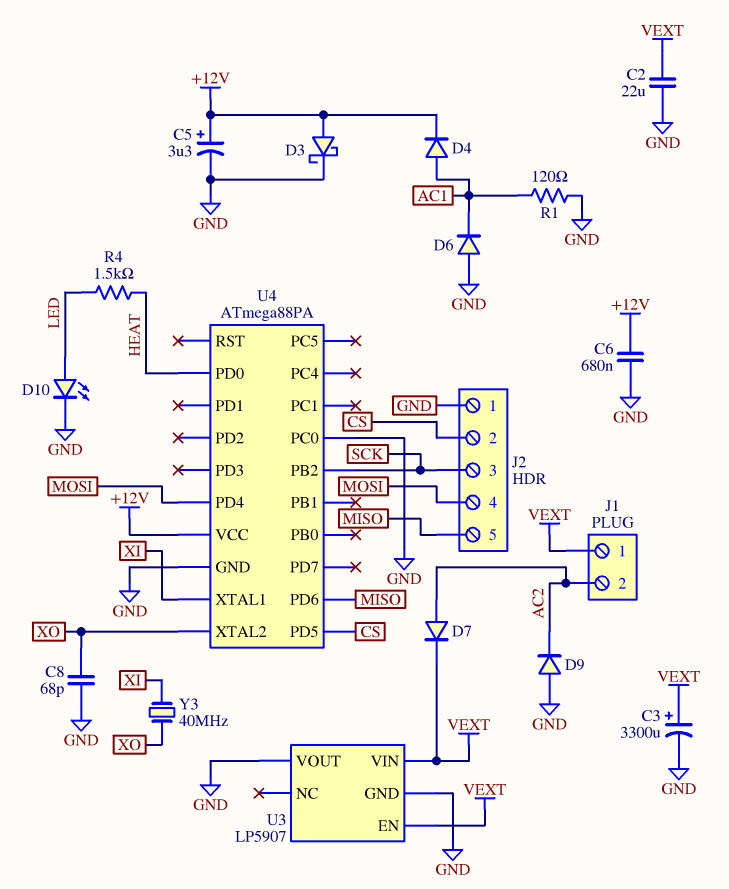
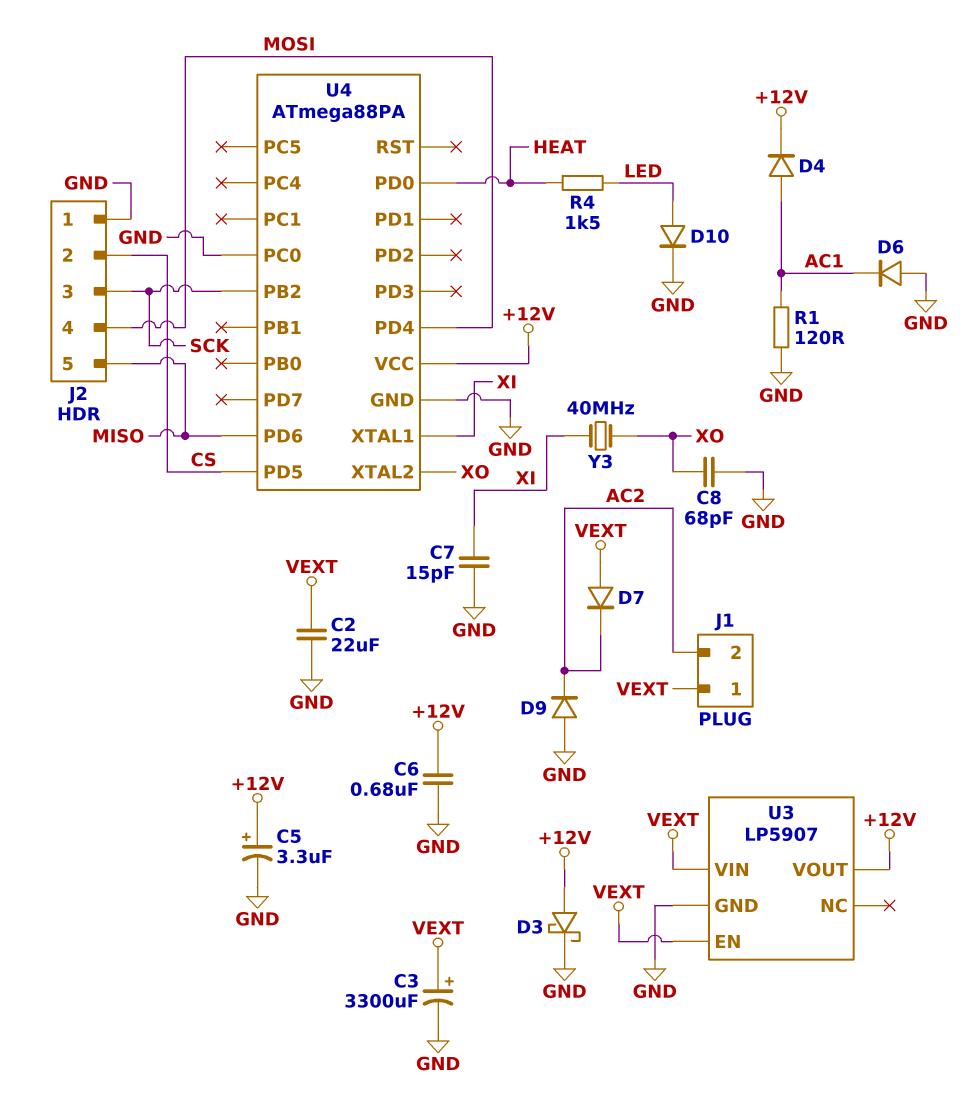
C7: none -> 15pF (GND, XI)
D7: diode (A AC2, K VEXT) -> diode (A VEXT, K AC2)
D10: LED (A LED, K GND) -> diode (A LED, K GND)
U3 pin VOUT: GND -> +12V

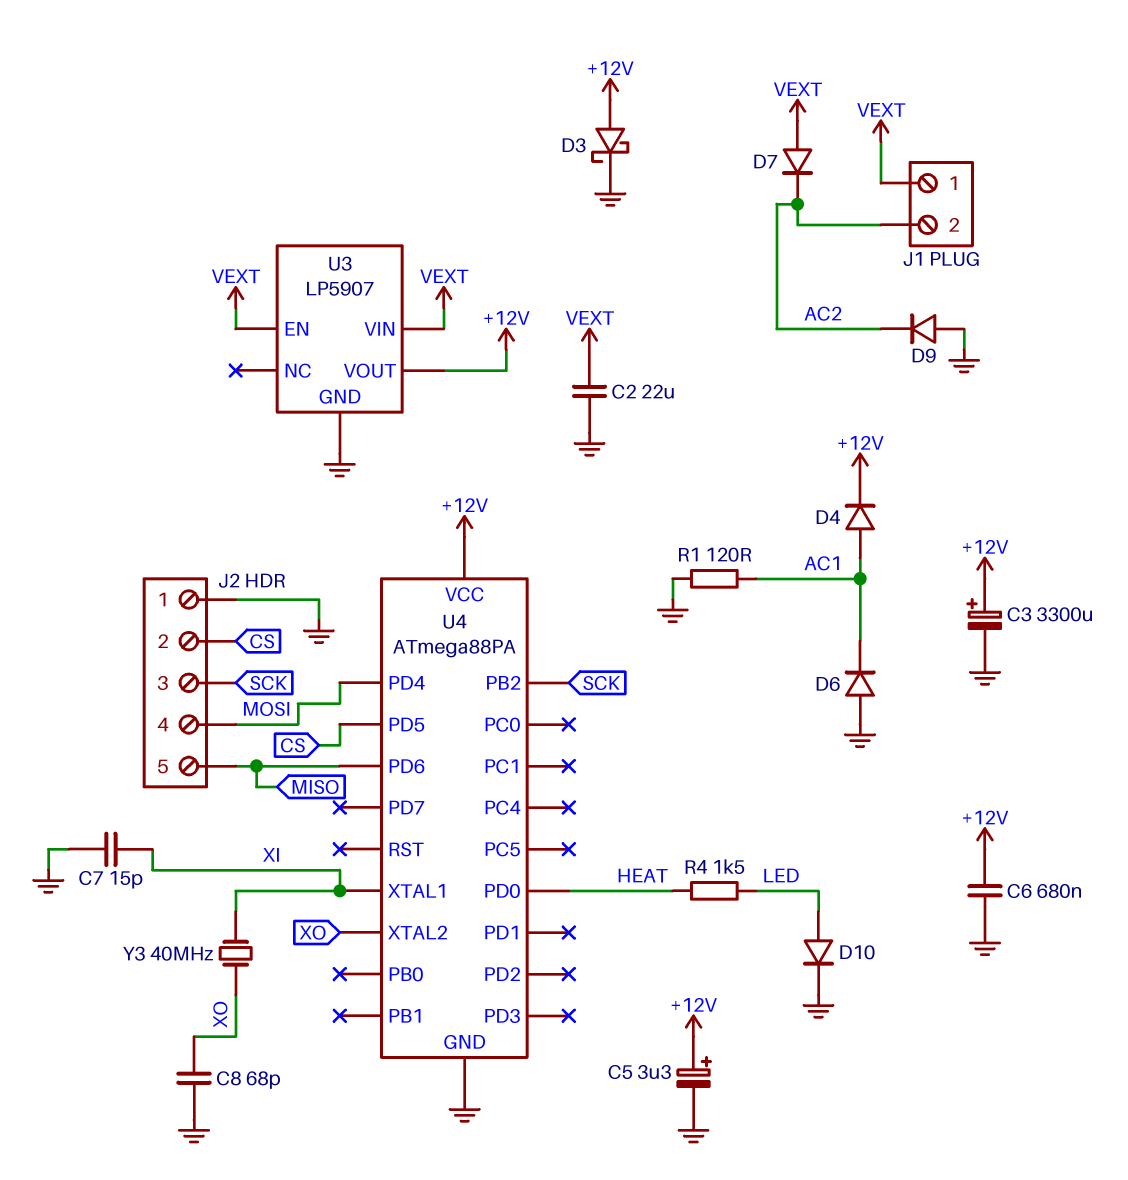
C3: 3300uF (plus VEXT, minus GND) -> 3300uF (plus +12V, minus GND)
U4 pin PC0: GND -> none

